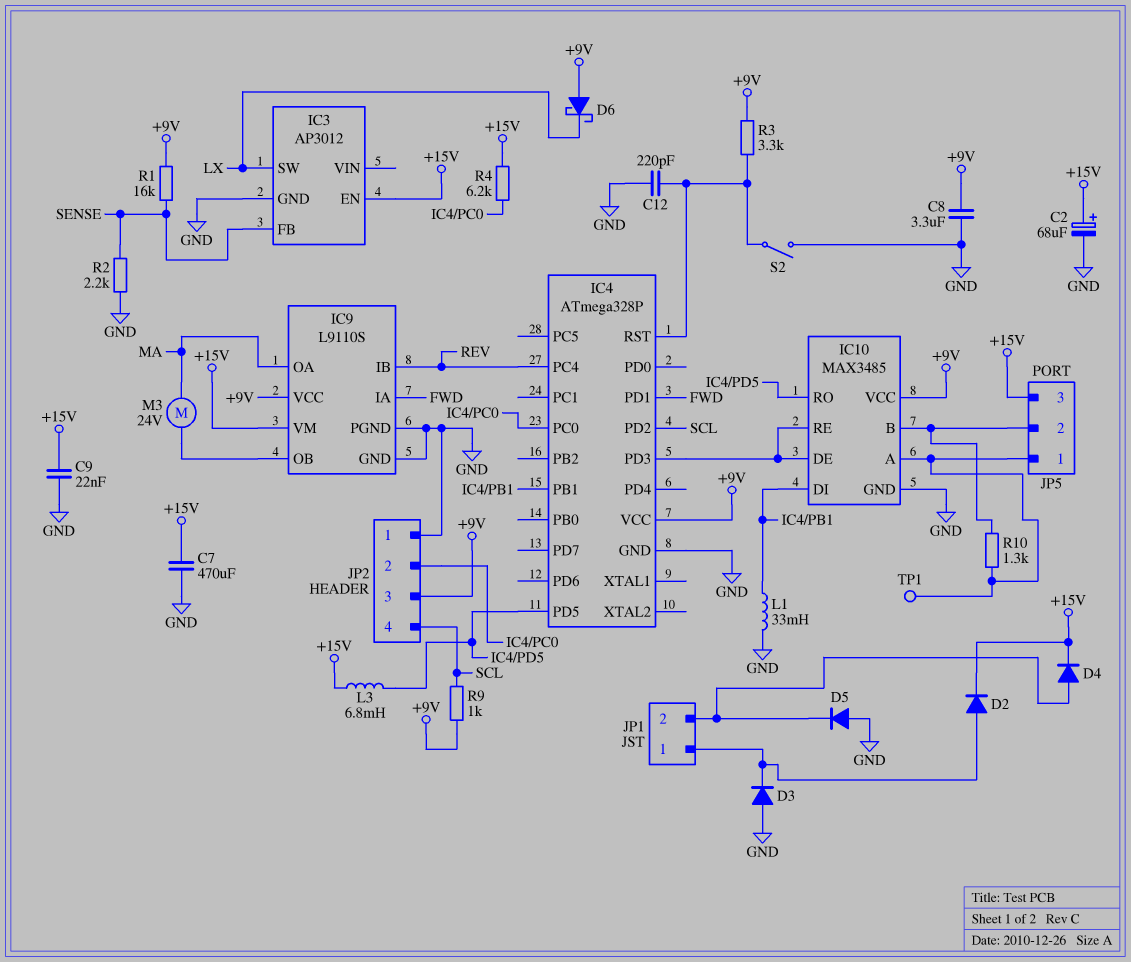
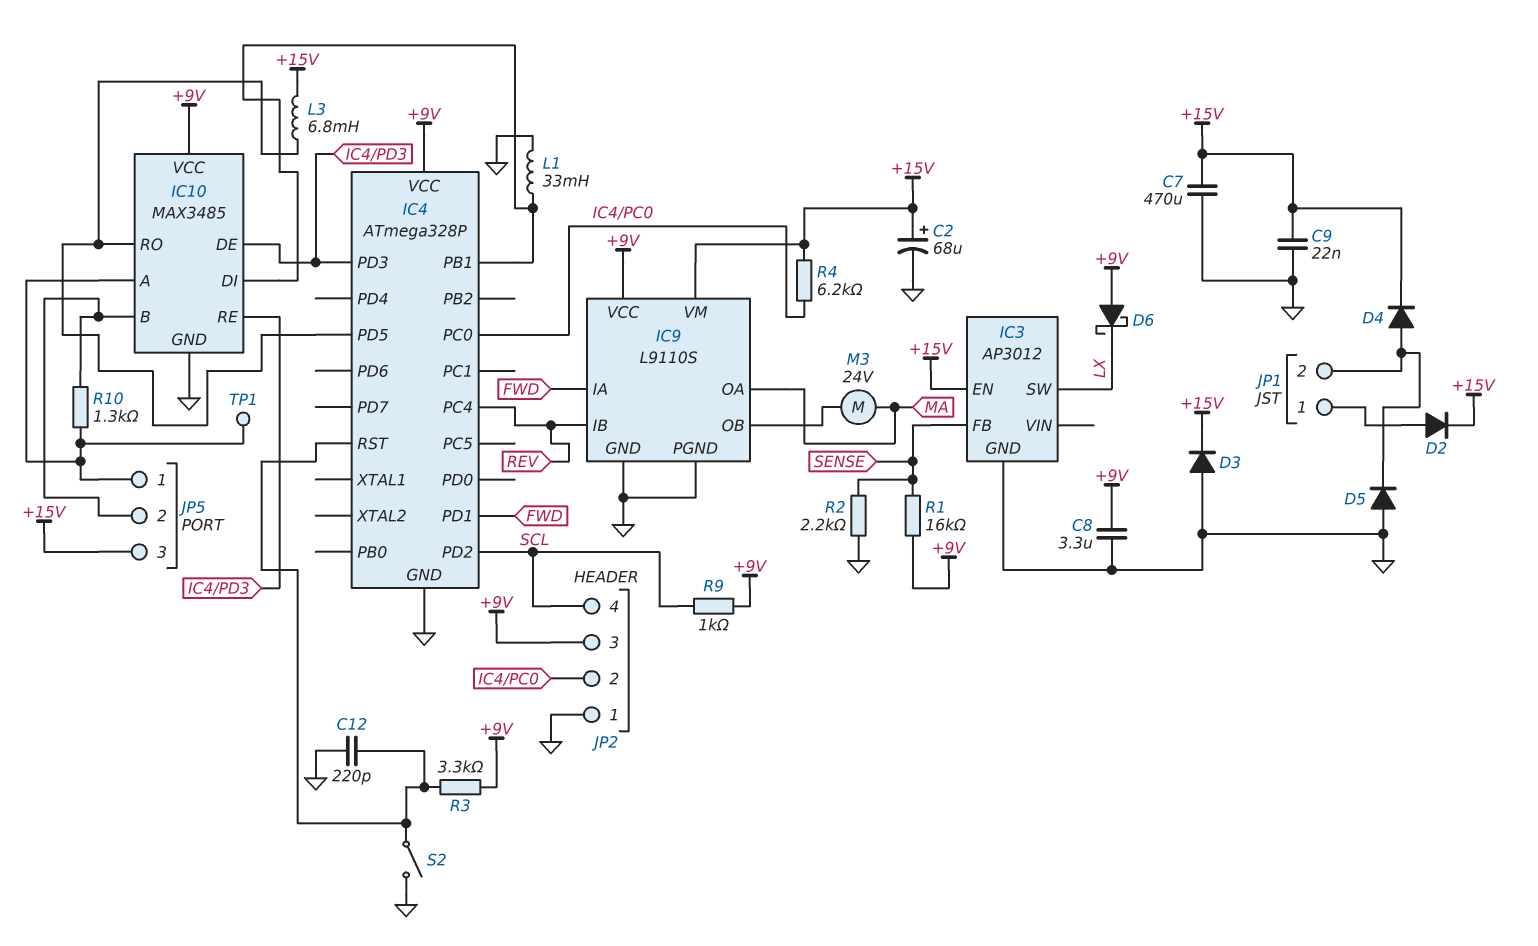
D3: diode (A GND, K JP1/1) -> diode (A GND, K +15V)

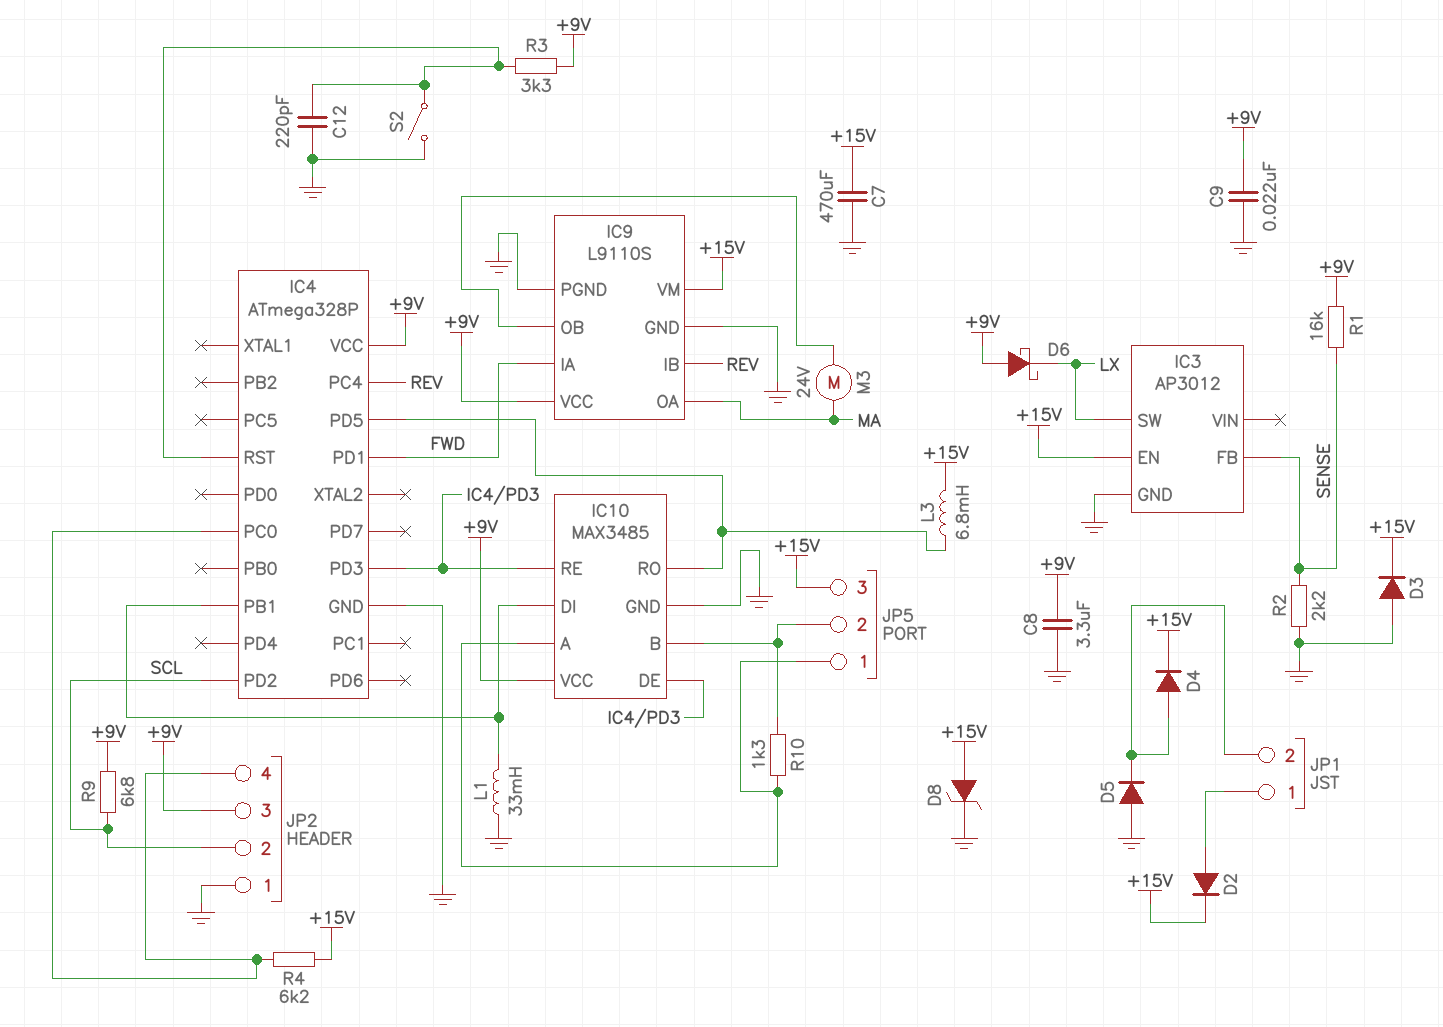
C2: 68uF (plus +15V, minus GND) -> none
C9: 22nF (+15V, GND) -> 22nF (+9V, GND)
D8: none -> zener (A +15V, K GND)
JP2 pin 2: IC4/PC0 -> SCL
JP2 pin 4: SCL -> IC4/PC0
R9: 1k (+9V, SCL) -> 6.8k (+9V, SCL)
TP1: test point (IC10/A) -> none

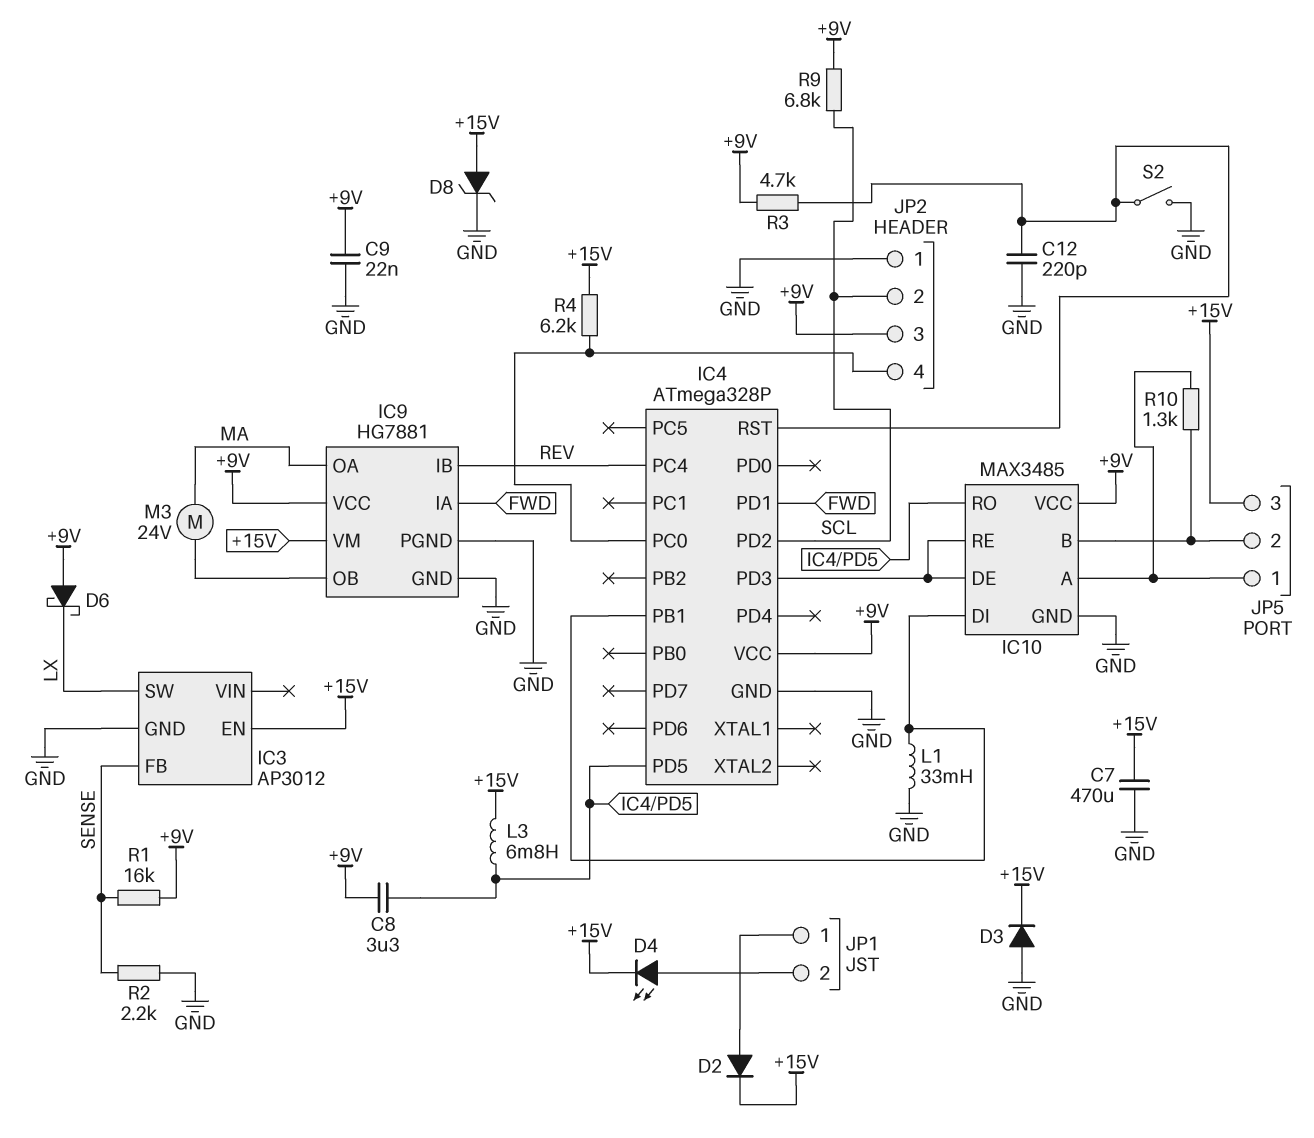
C8: 3.3uF (+9V, GND) -> 3.3uF (+9V, IC4/PD5)
D4: diode (A JP1/2, K +15V) -> LED (A JP1/2, K +15V)
D5: diode (A GND, K JP1/2) -> none
IC9: L9110S -> HG7881
R3: 3.3k (+9V, IC4/RST) -> 4.7k (+9V, IC4/RST)

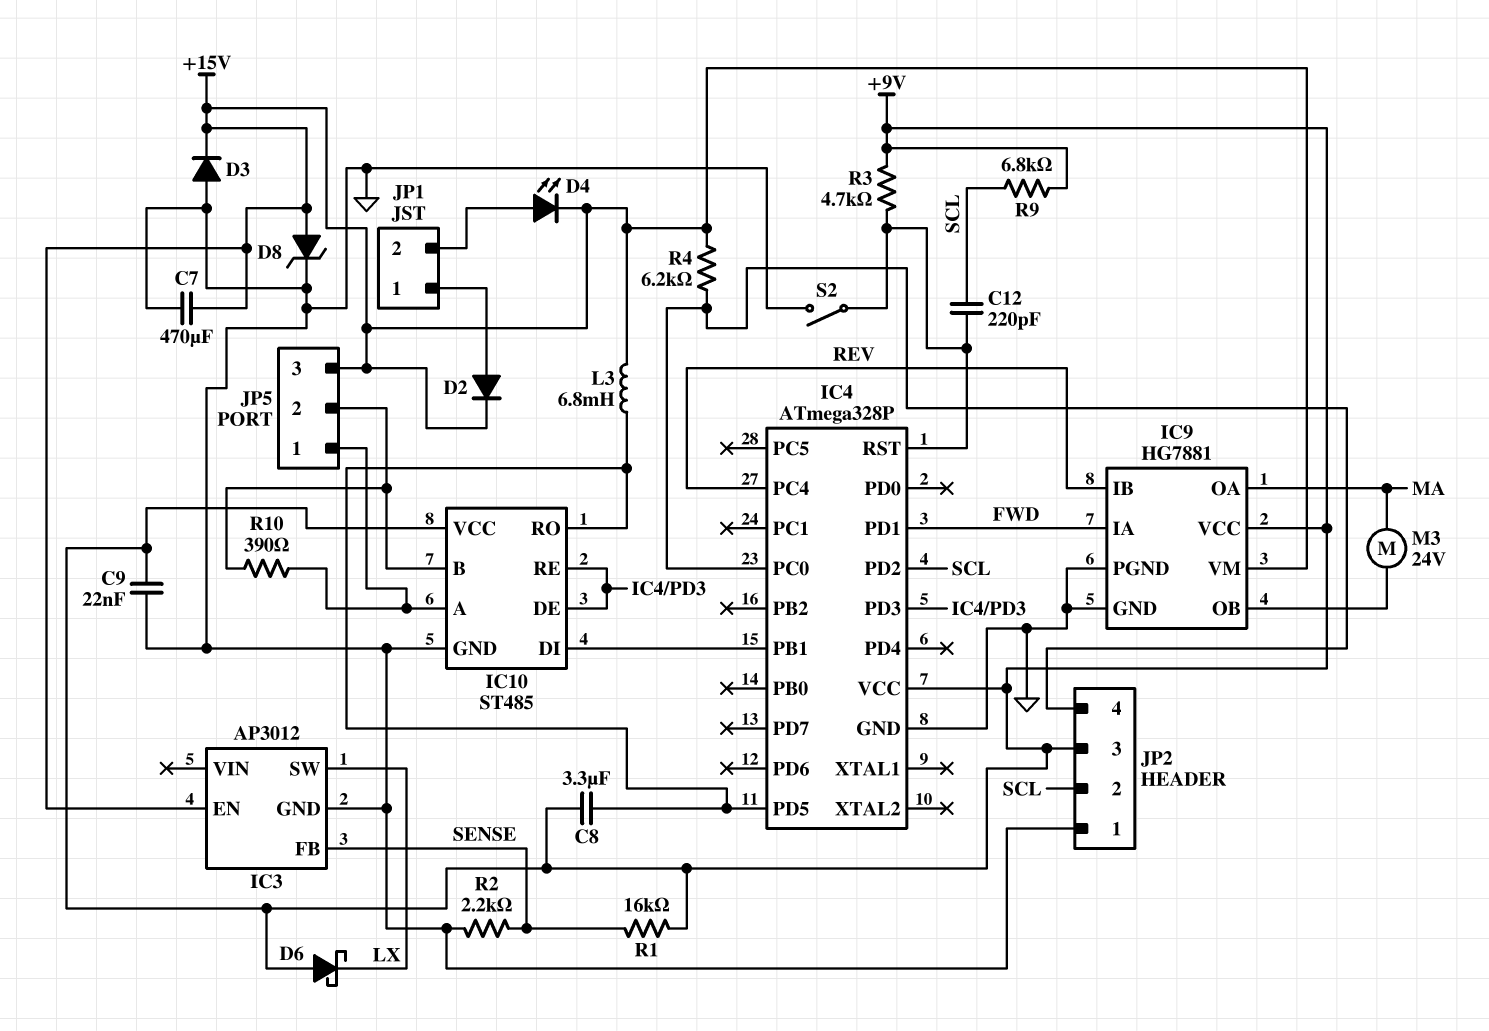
C12: 220pF (GND, IC4/RST) -> 220pF (IC4/RST, SCL)
IC10: MAX3485 -> ST485
L1: 33mH (GND, IC4/PB1) -> none
R10: 1.3k (IC10/A, IC10/B) -> 390 (IC10/A, IC10/B)

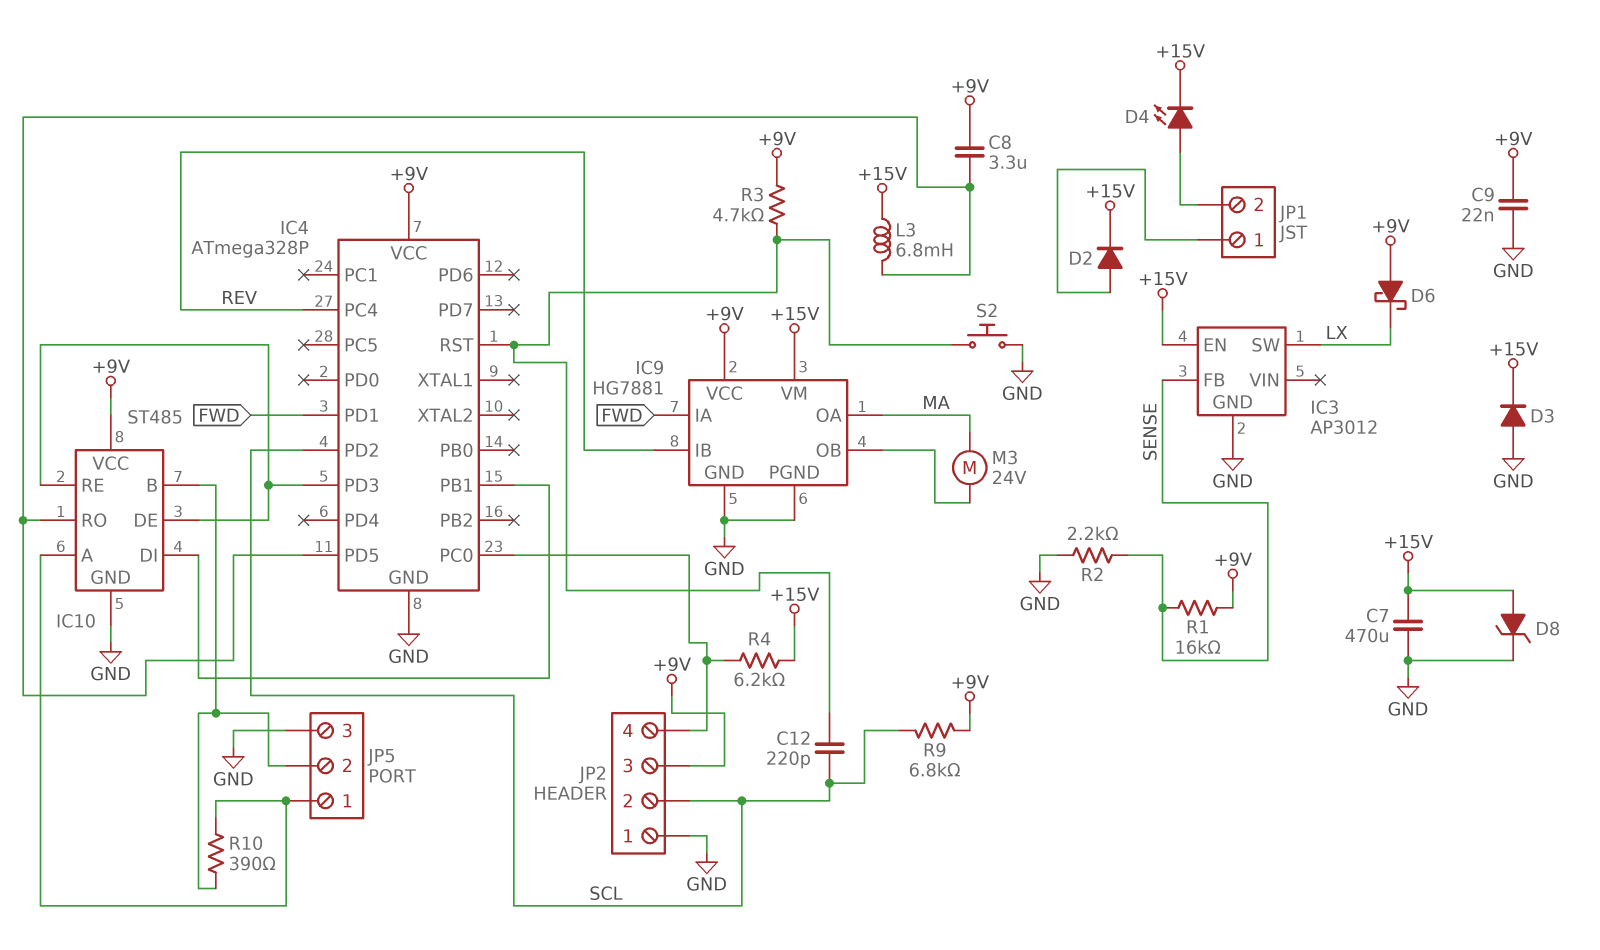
JP5 pin 3: +15V -> GND
S2: switch (GND, IC4/RST) -> button (GND, IC4/RST)

